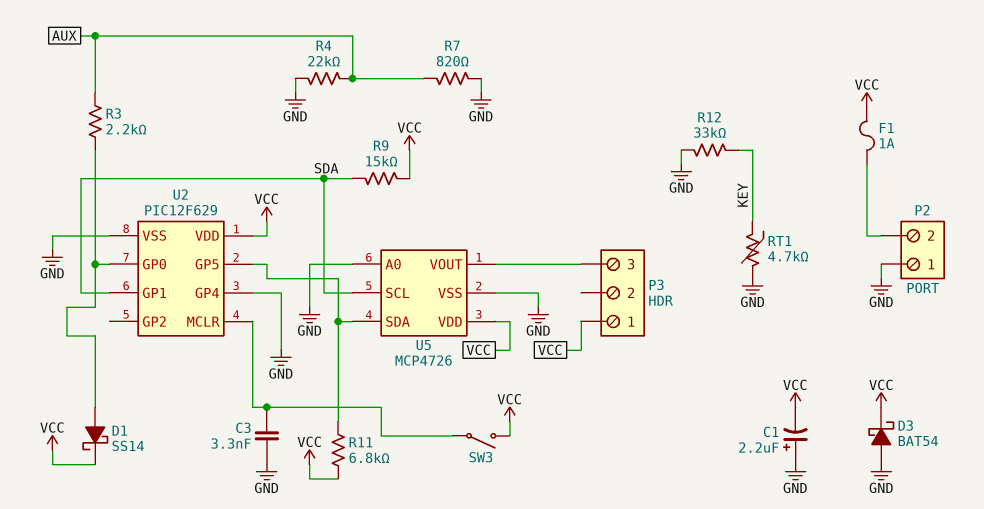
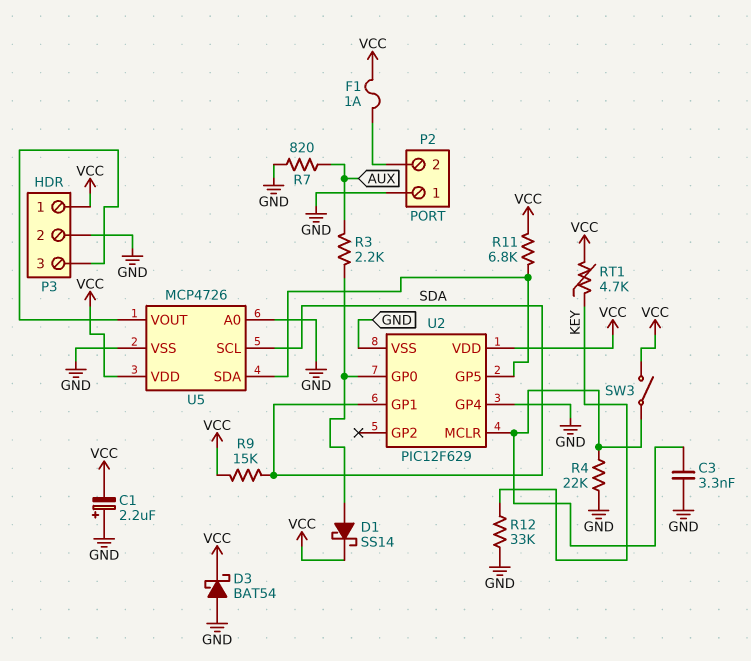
P3 pin 2: none -> GND
R4: 22k (AUX, GND) -> 22k (GND, U2/MCLR)
RT1: 4.7k (GND, KEY) -> 4.7k (KEY, VCC)

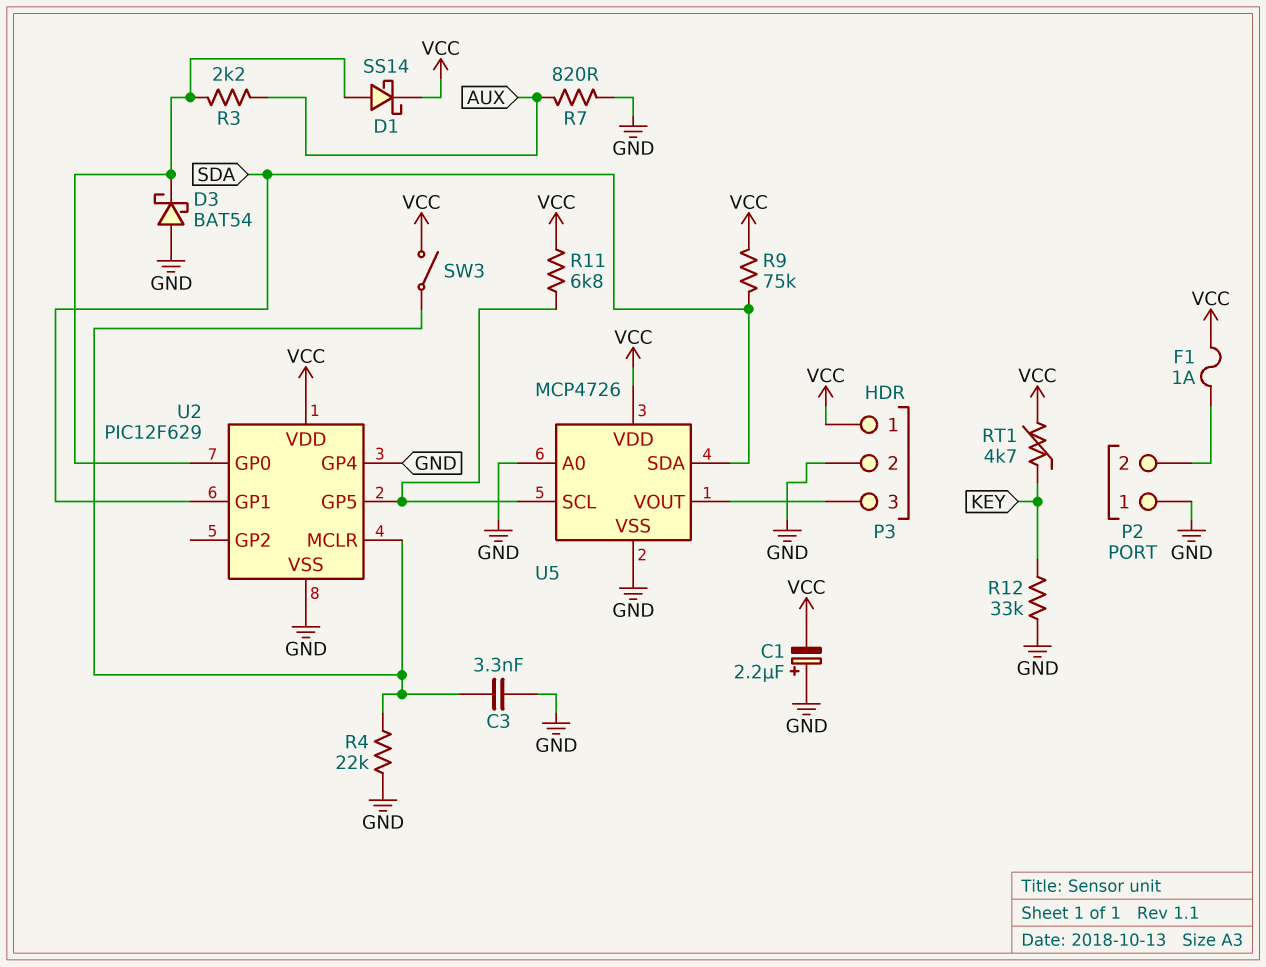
D3: schottky BAT54 (A GND, K VCC) -> schottky BAT54 (A GND, K U2/GP0)
R9: 15k (SDA, VCC) -> 75k (SDA, VCC)
U5 pin SCL: SDA -> U2/GP5
U5 pin SDA: U2/GP5 -> SDA

